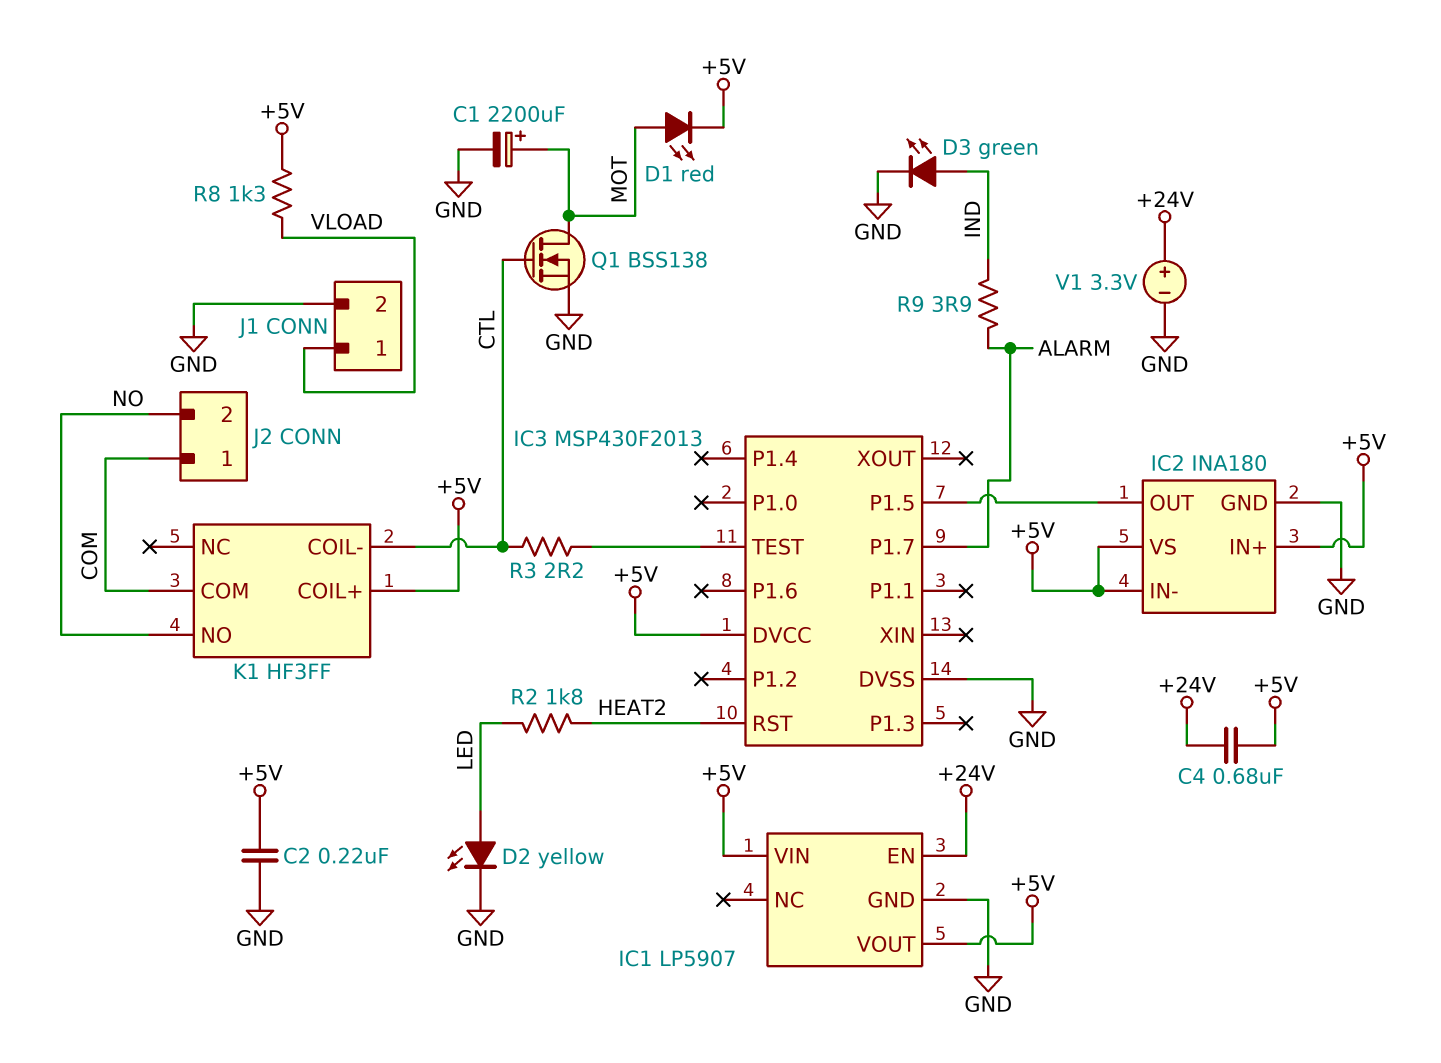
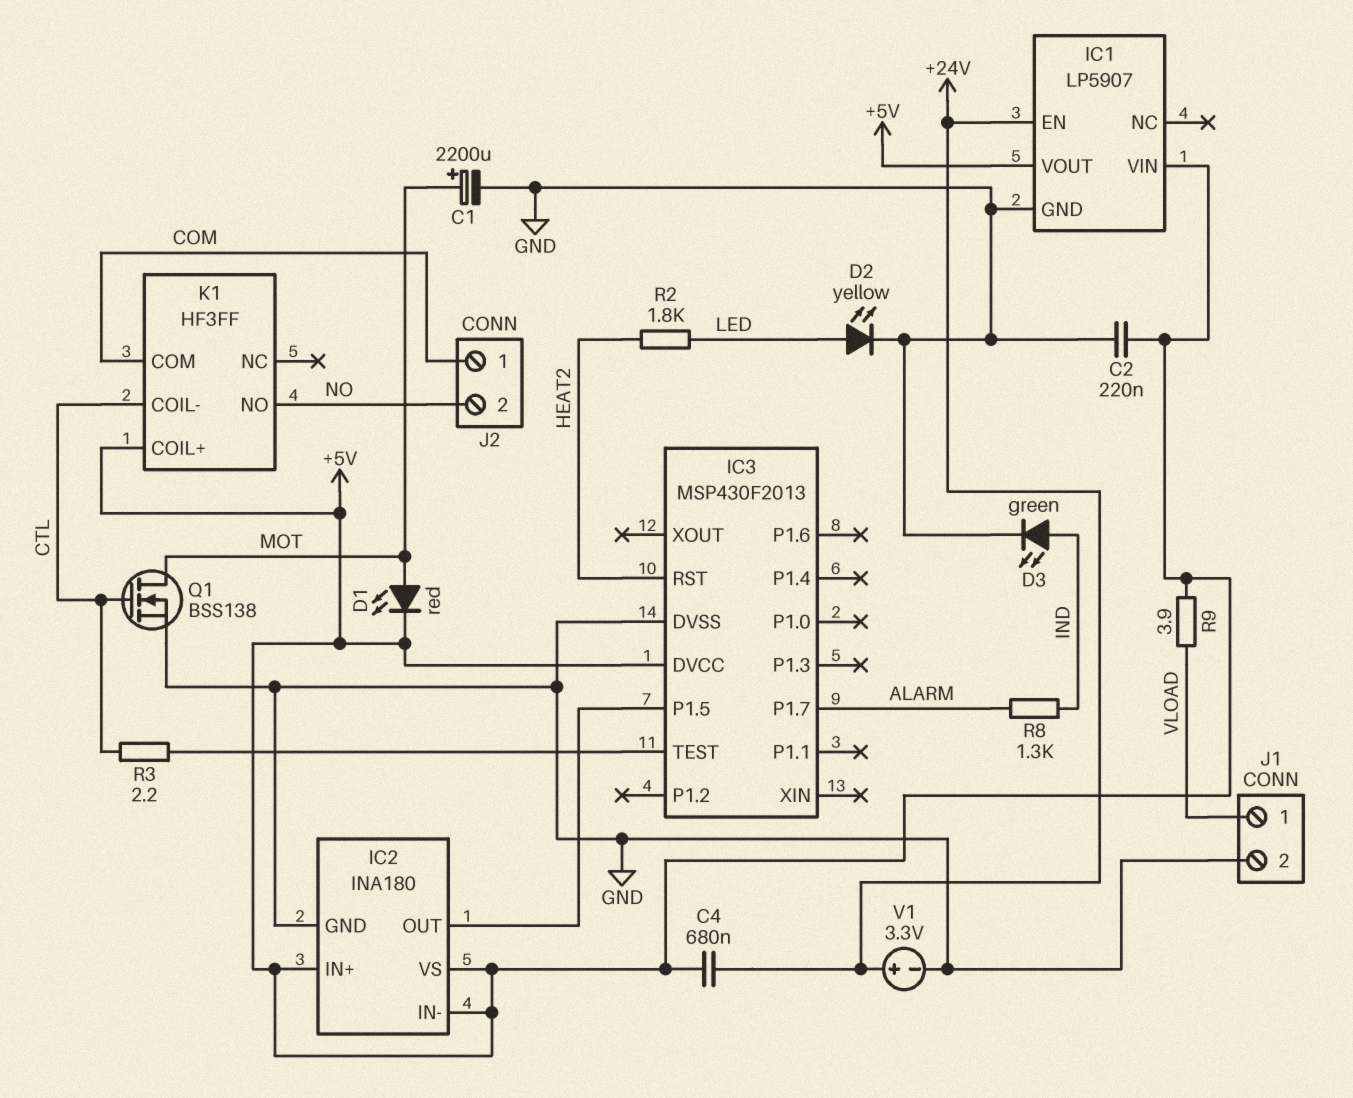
R8: 1.3k (+5V, VLOAD) -> 1.3k (ALARM, IND)
R9: 3.9 (ALARM, IND) -> 3.9 (+5V, VLOAD)

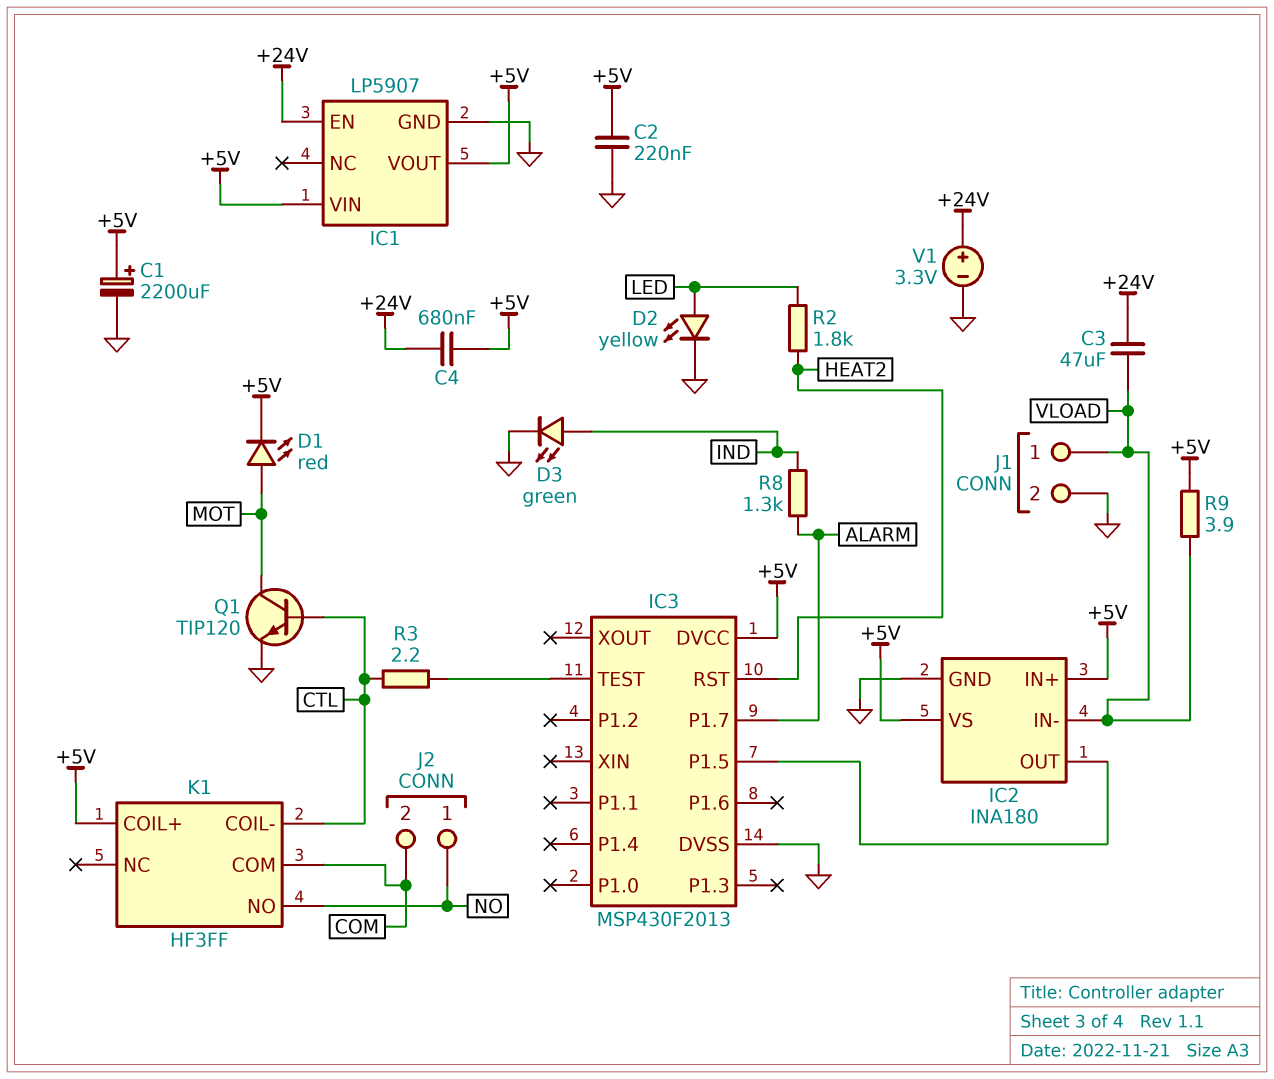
C1: 2200uF (plus MOT, minus GND) -> 2200uF (plus +5V, minus GND)
C3: none -> 47uF (+24V, VLOAD)
IC2 pin IN-: +5V -> VLOAD
J2 pin 1: COM -> NO
J2 pin 2: NO -> COM
Q1: NMOS BSS138 (G CTL, D MOT, S GND) -> NPN TIP120 (B CTL, C MOT, E GND)

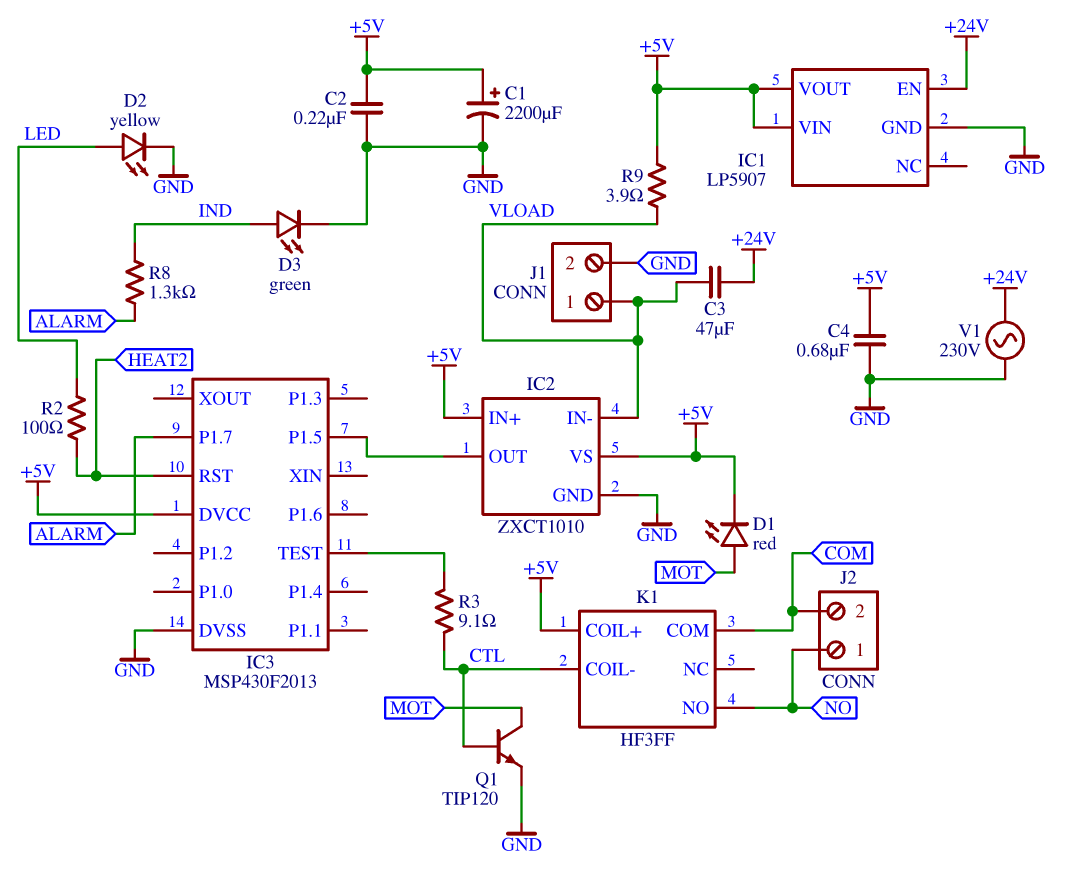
C4: 680nF (+5V, +24V) -> 680nF (+5V, GND)
IC2: INA180 -> ZXCT1010
R2: 1.8k (HEAT2, LED) -> 100 (HEAT2, LED)
R3: 2.2 (CTL, IC3/TEST) -> 9.1 (CTL, IC3/TEST)
V1: 3.3V (plus +24V, minus GND) -> AC 230V (+24V, GND)

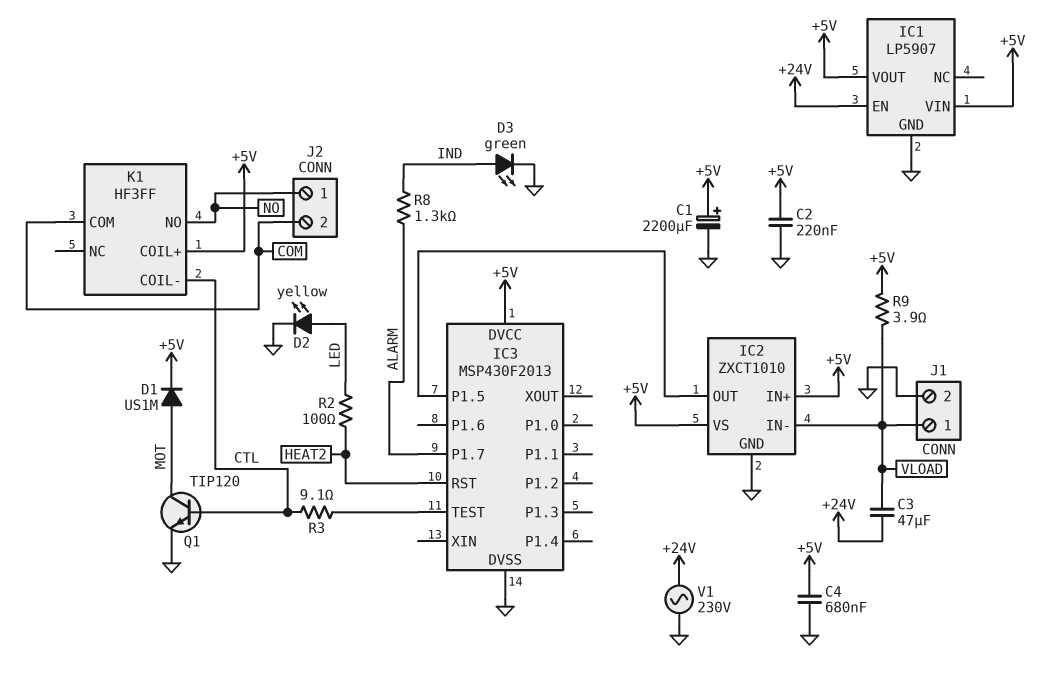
D1: LED red (A MOT, K +5V) -> diode US1M (A MOT, K +5V)

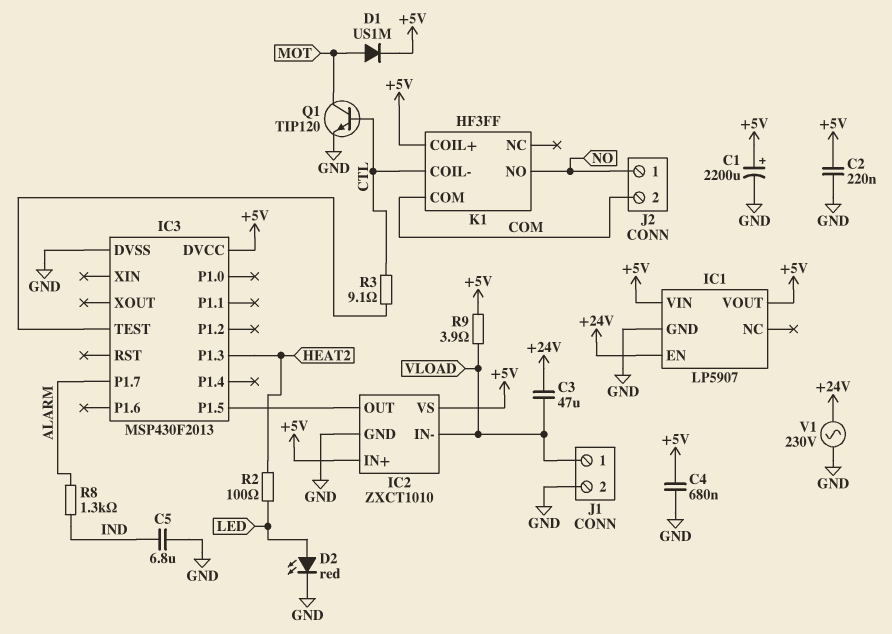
C5: none -> 6.8uF (GND, IND)
D2: LED yellow (A LED, K GND) -> LED red (A LED, K GND)
D3: LED green (A IND, K GND) -> none
IC3 pin P1.3: none -> HEAT2
IC3 pin RST: HEAT2 -> none

